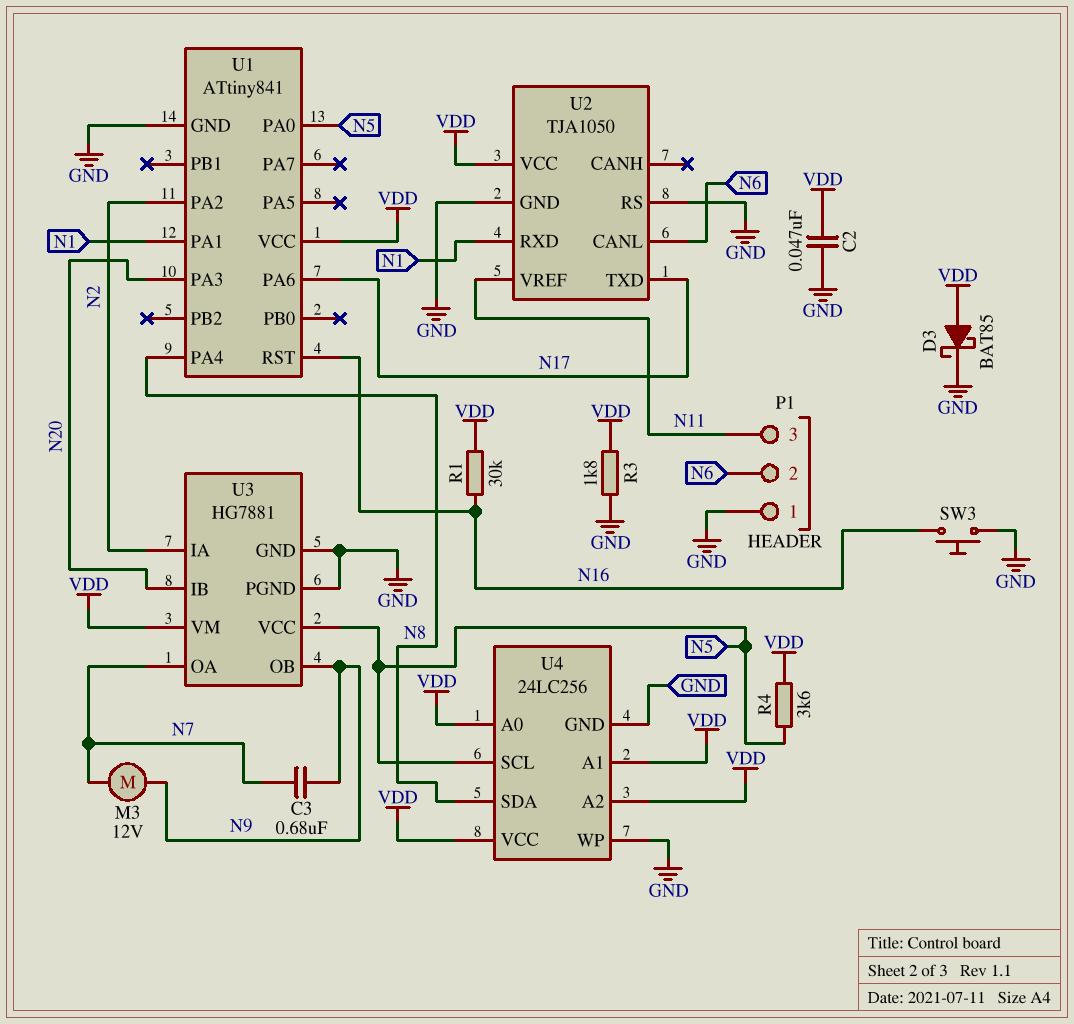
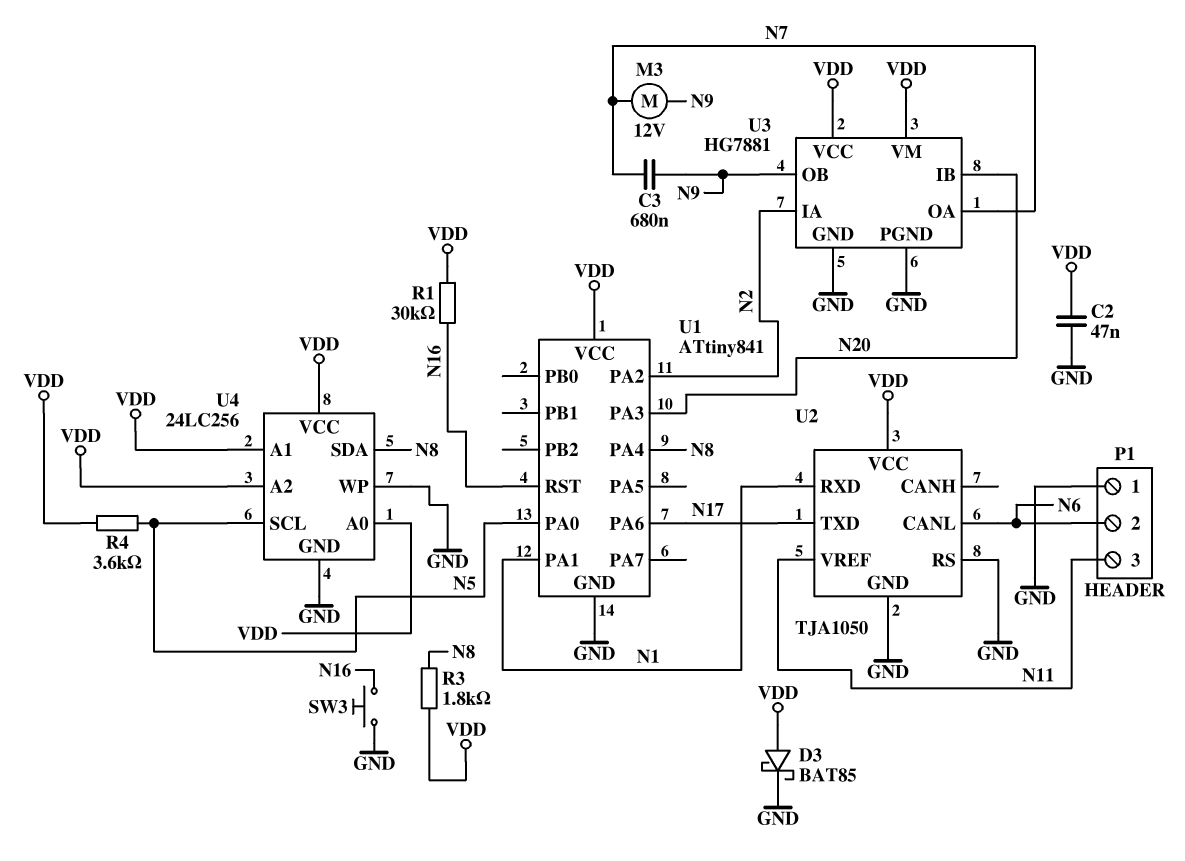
R3: 1.8k (GND, VDD) -> 1.8k (N8, VDD)
U3 pin VCC: N5 -> VDD

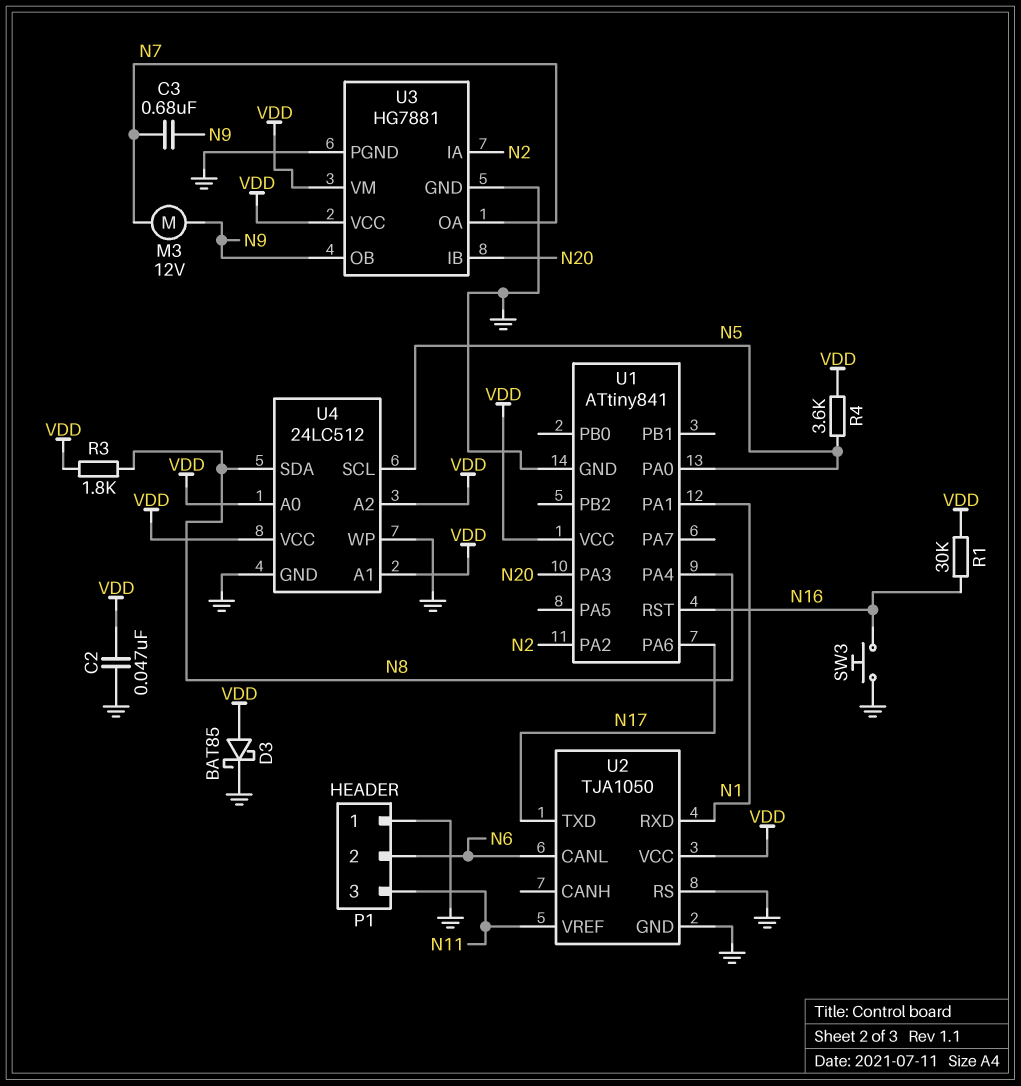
U4: 24LC256 -> 24LC512

